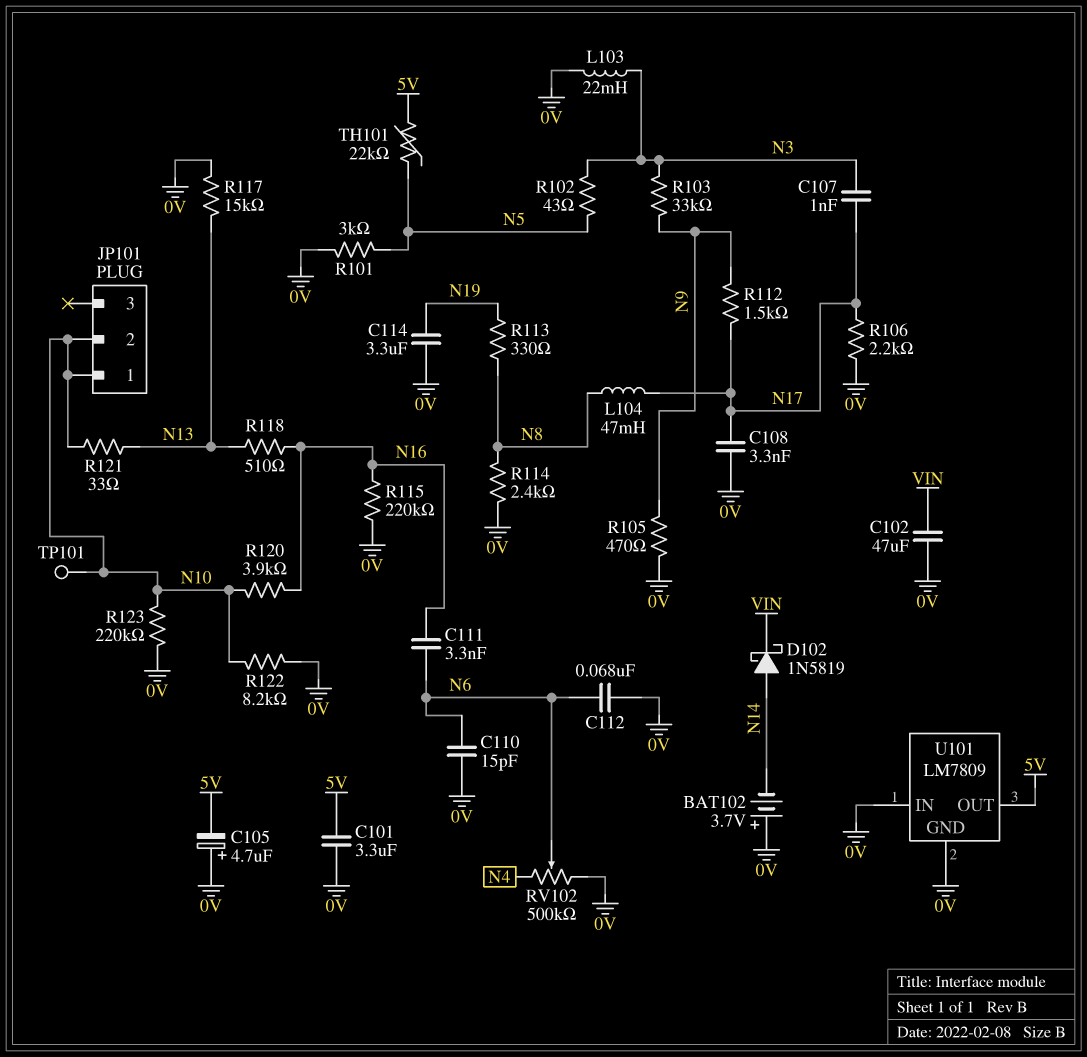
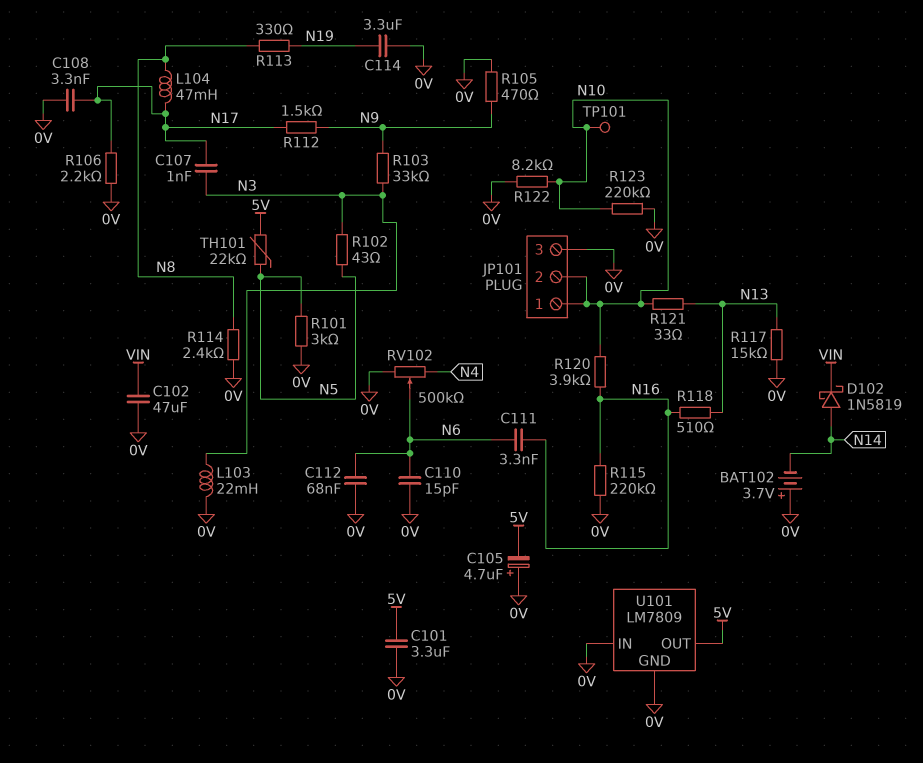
JP101 pin 3: none -> 0V

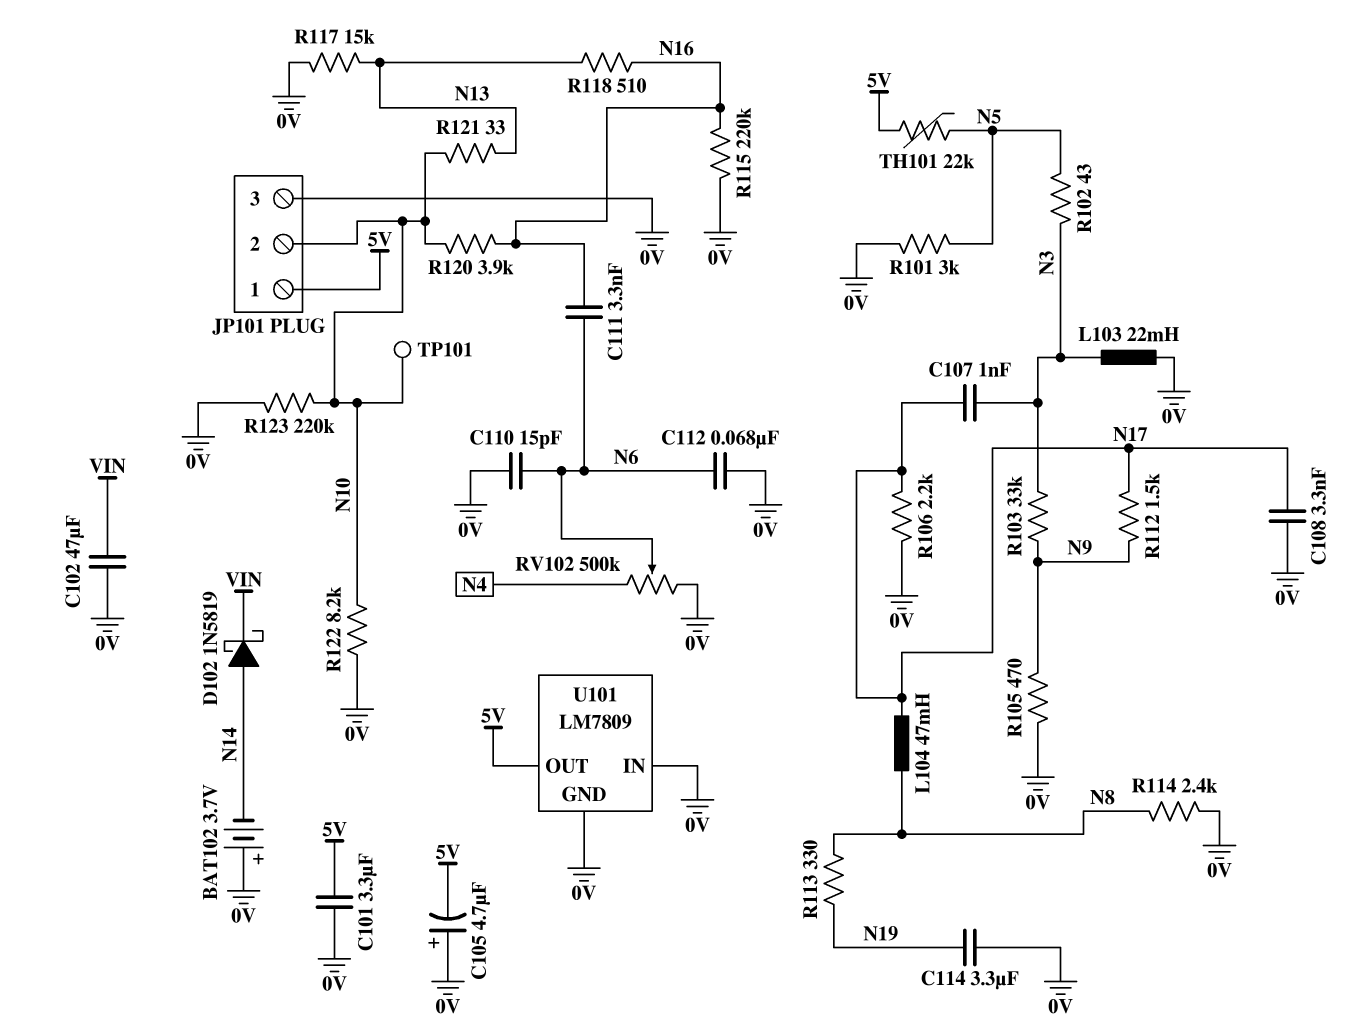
JP101 pin 1: N10 -> 5V

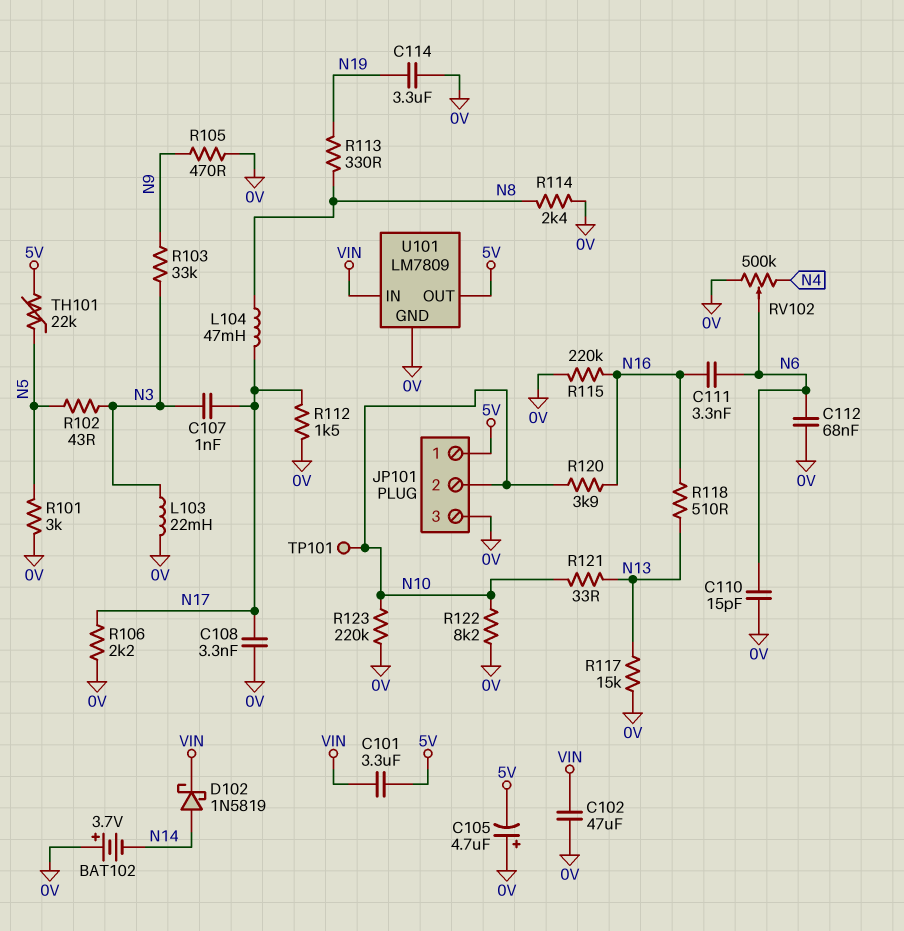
C101: 3.3uF (0V, 5V) -> 3.3uF (5V, VIN)
R112: 1.5k (N9, N17) -> 1.5k (0V, N17)
U101 pin IN: 0V -> VIN

